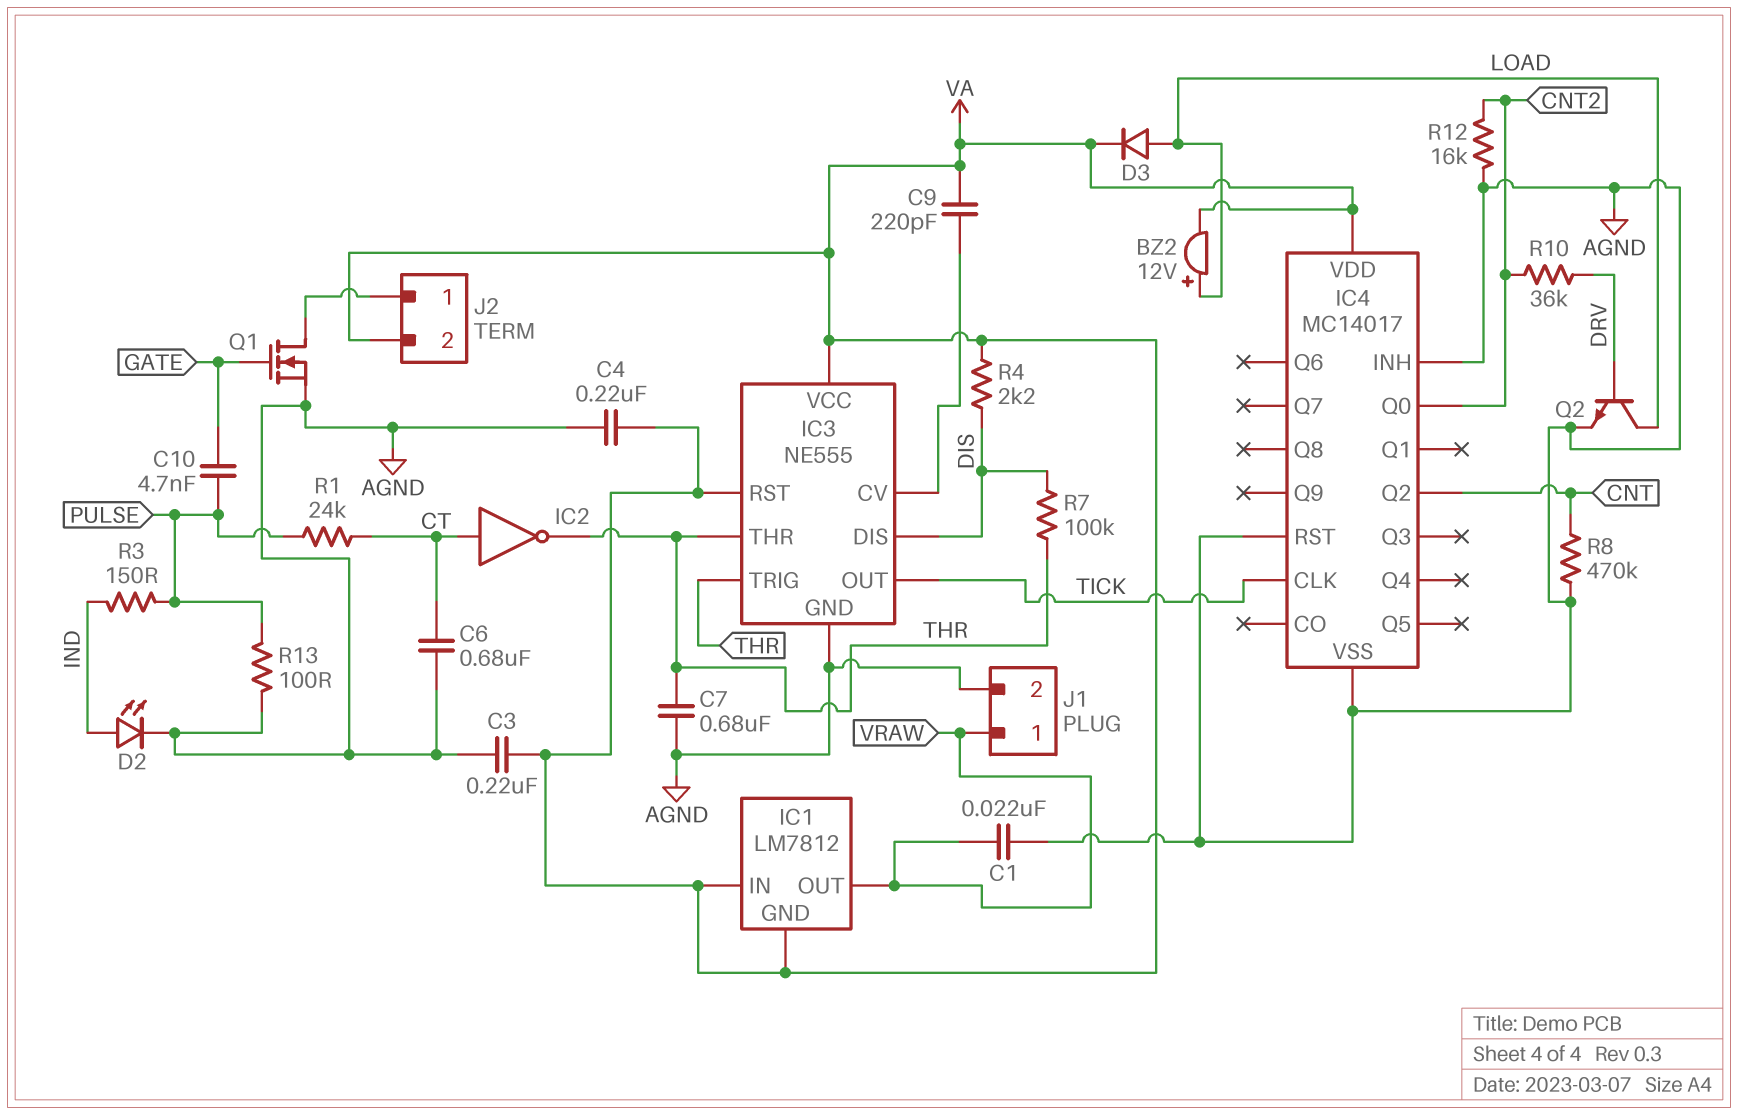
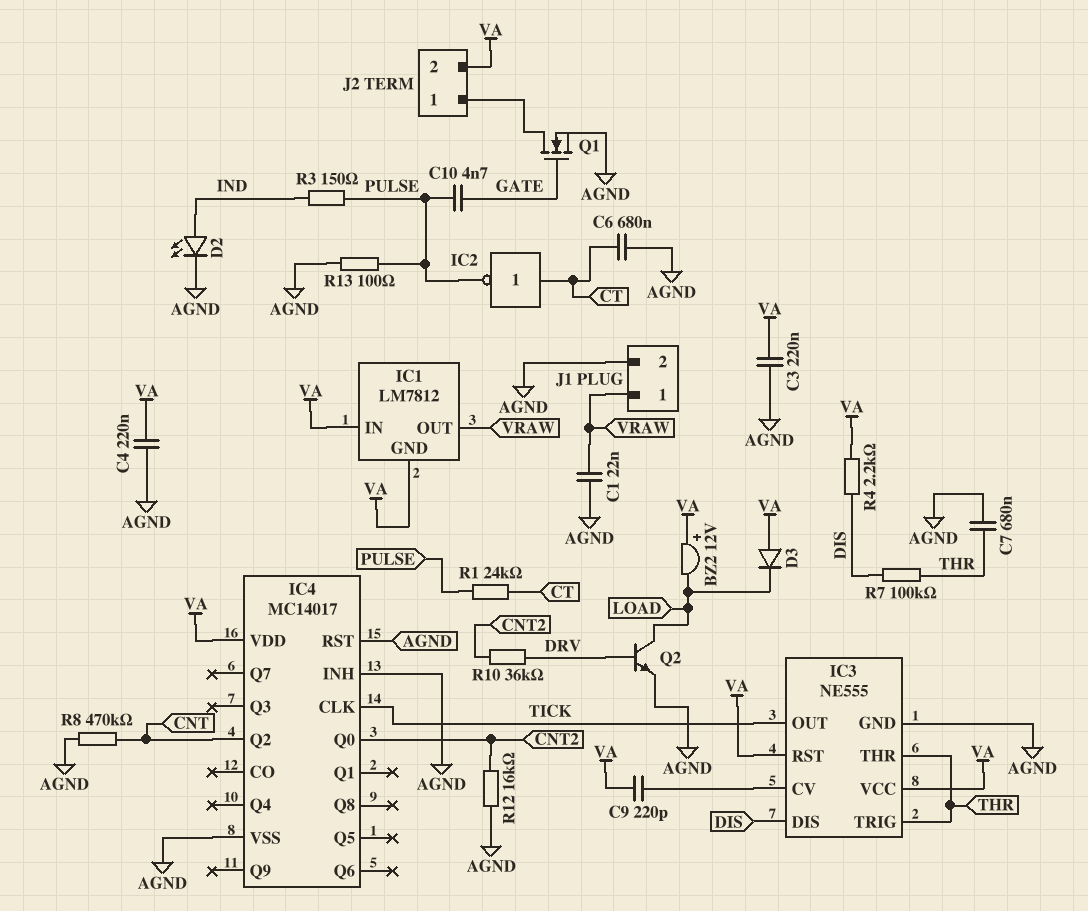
BZ2: buzzer 12V (plus LOAD, minus VA) -> buzzer 12V (plus VA, minus LOAD)
D3: diode (A LOAD, K VA) -> diode (A VA, K LOAD)
IC2: NOT (in CT, out THR) -> NOT (in CT, out PULSE)

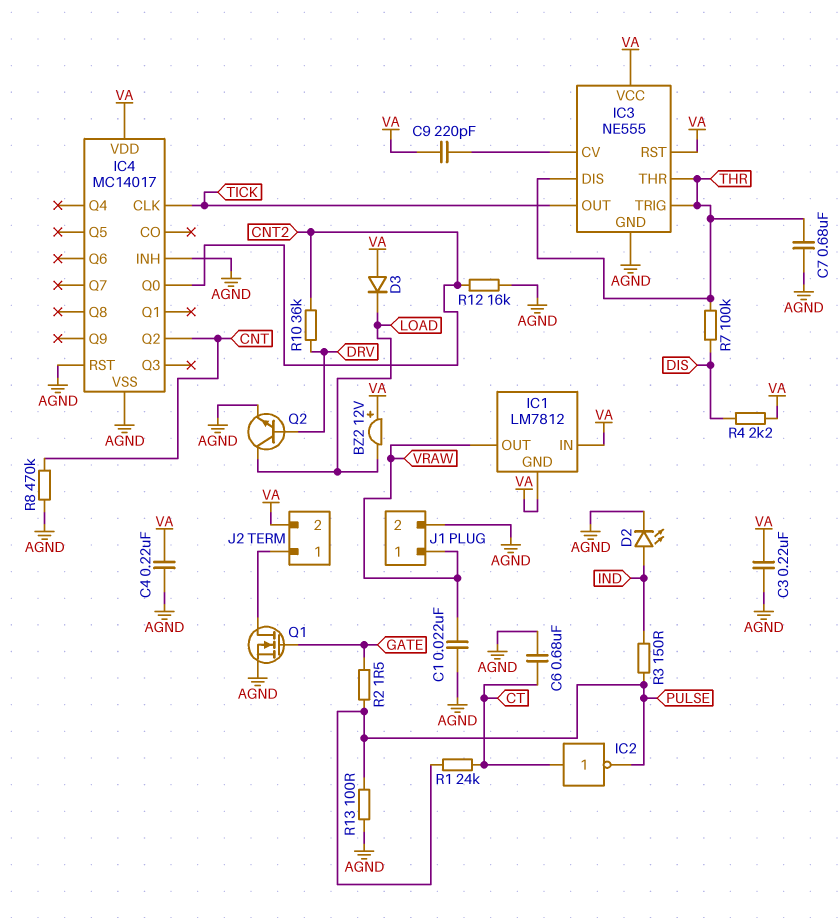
C10: 4.7nF (GATE, PULSE) -> none
IC3 pin DIS: DIS -> THR
R2: none -> 1.5 (GATE, PULSE)

